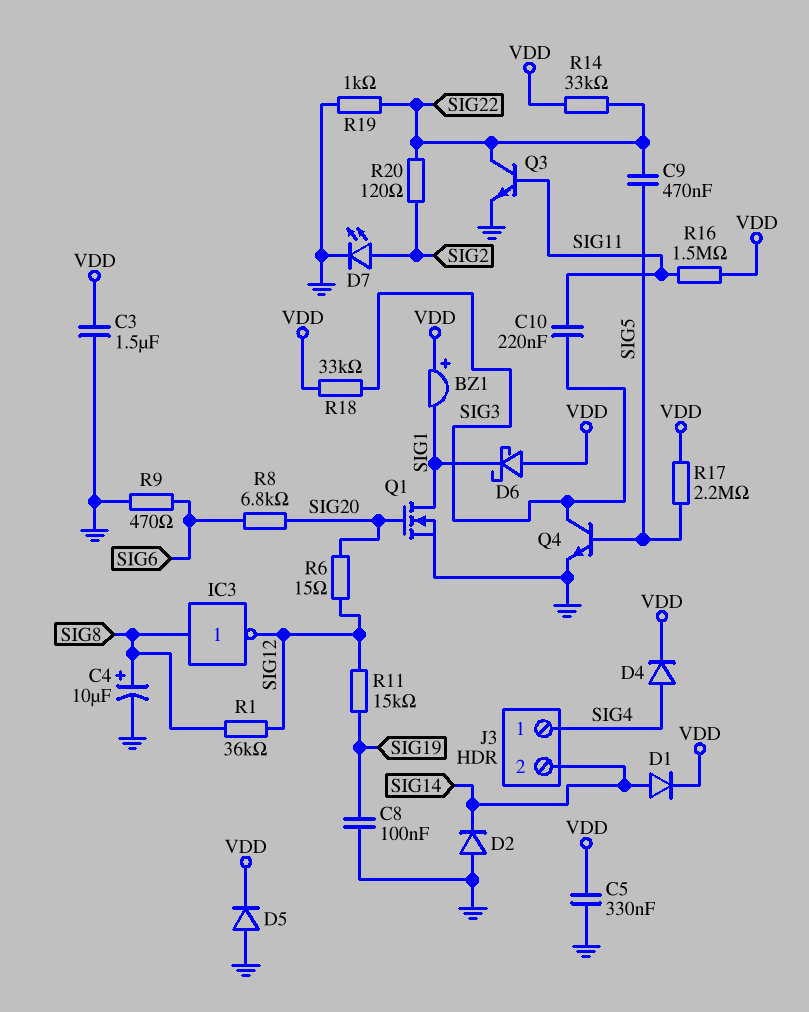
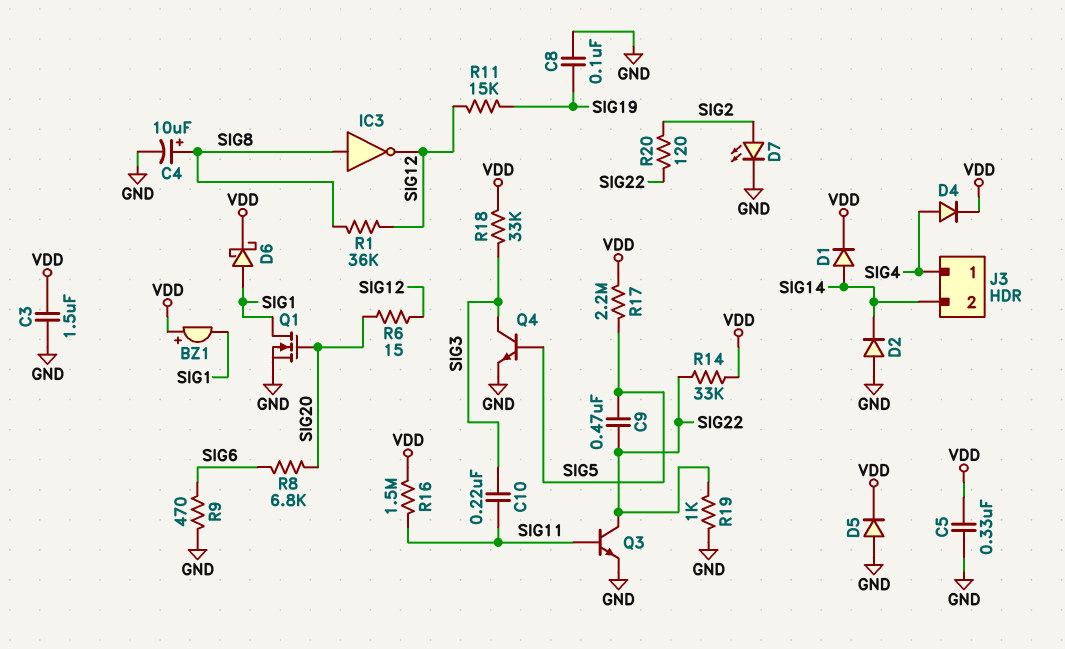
D6: schottky (A VDD, K SIG1) -> schottky (A SIG1, K VDD)

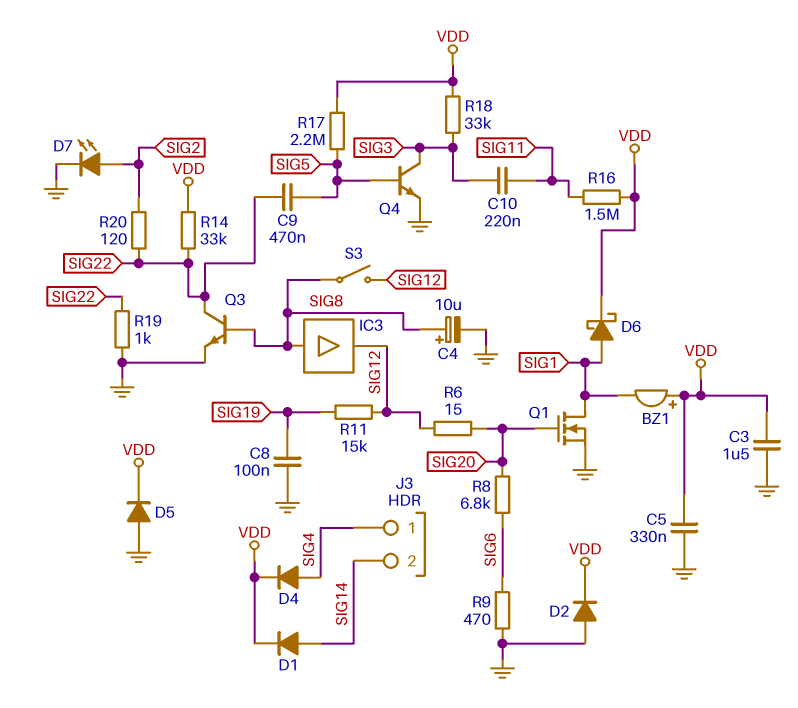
D2: diode (A GND, K SIG14) -> diode (A GND, K VDD)
IC3: NOT (in SIG8, out SIG12) -> buffer (in SIG8, out SIG12)
Q3: NPN (B SIG11, C SIG22, E GND) -> NPN (B SIG8, C SIG22, E GND)
R1: 36k (SIG8, SIG12) -> none
S3: none -> switch (SIG8, SIG12)

